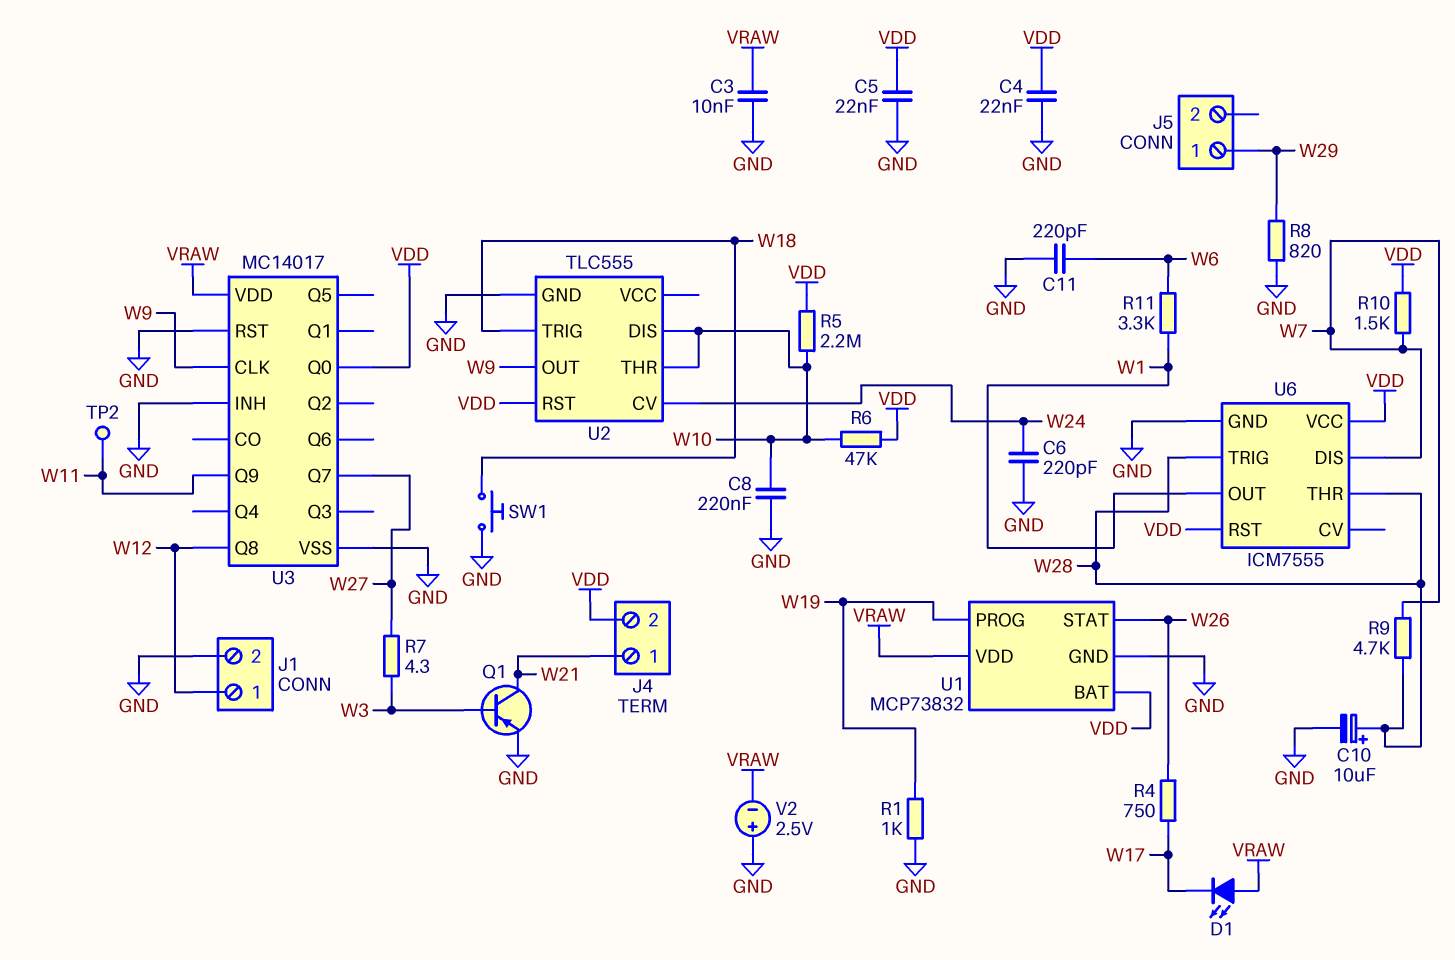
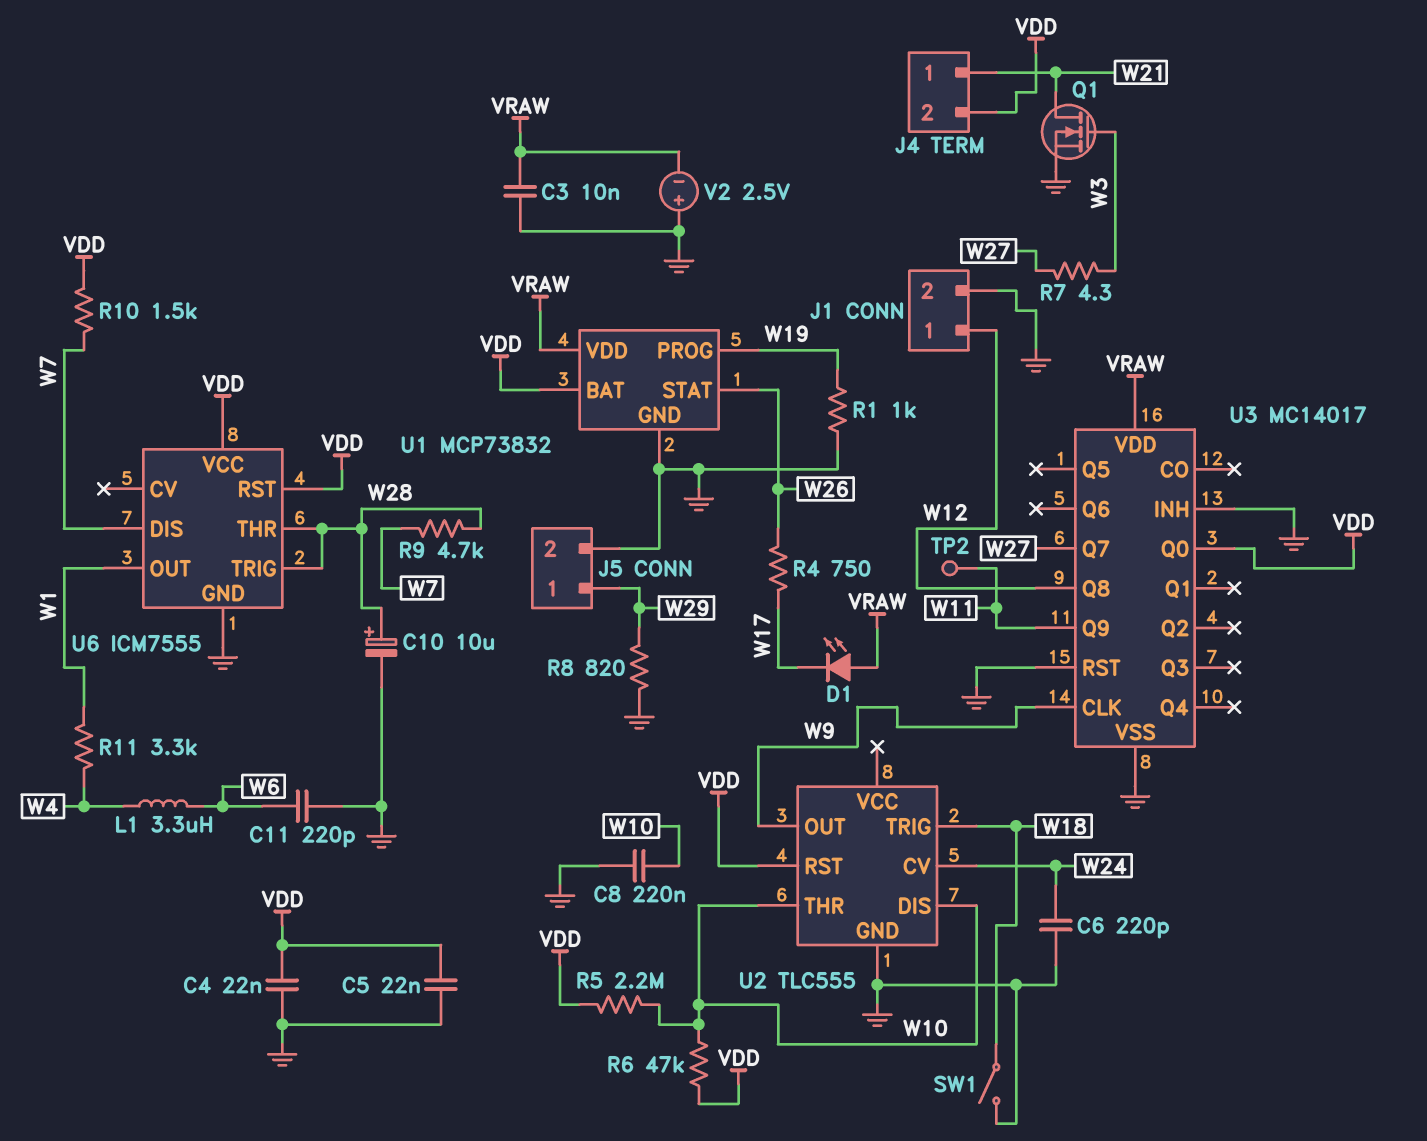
J5 pin 2: none -> GND
L1: none -> 3.3uH (W4, W6)
Q1: PNP (B W3, C W21, E GND) -> NMOS (G W3, D W21, S GND)
R11: 3.3k (W1, W6) -> 3.3k (W1, W4)
SW1: button (GND, W18) -> switch (GND, W18)

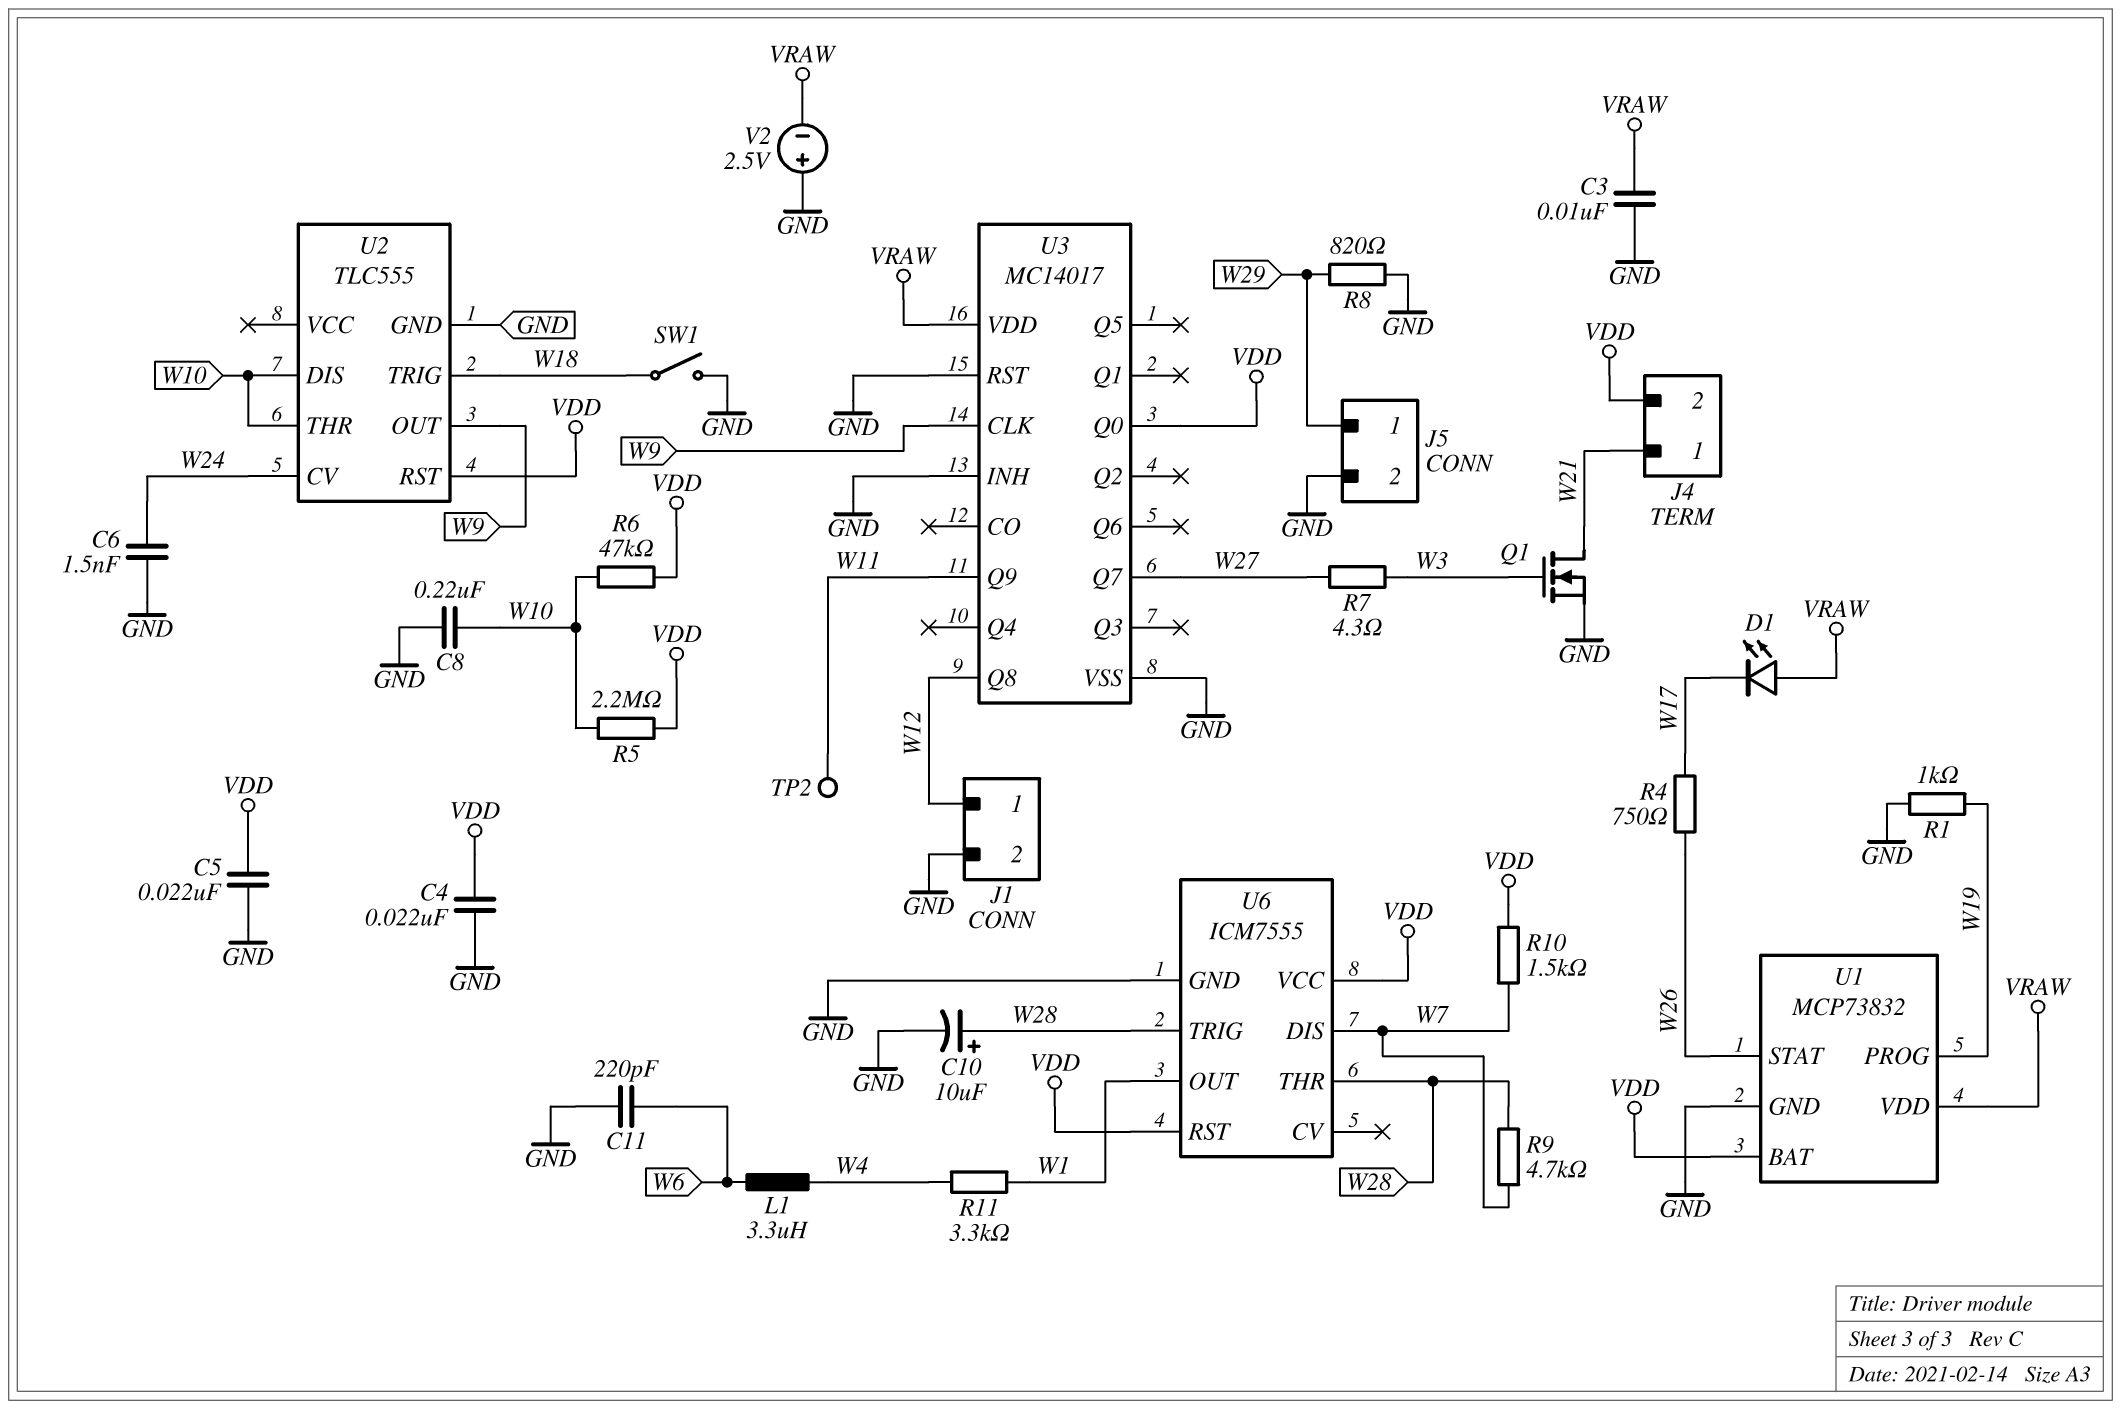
C6: 220pF (GND, W24) -> 1.5nF (GND, W24)

